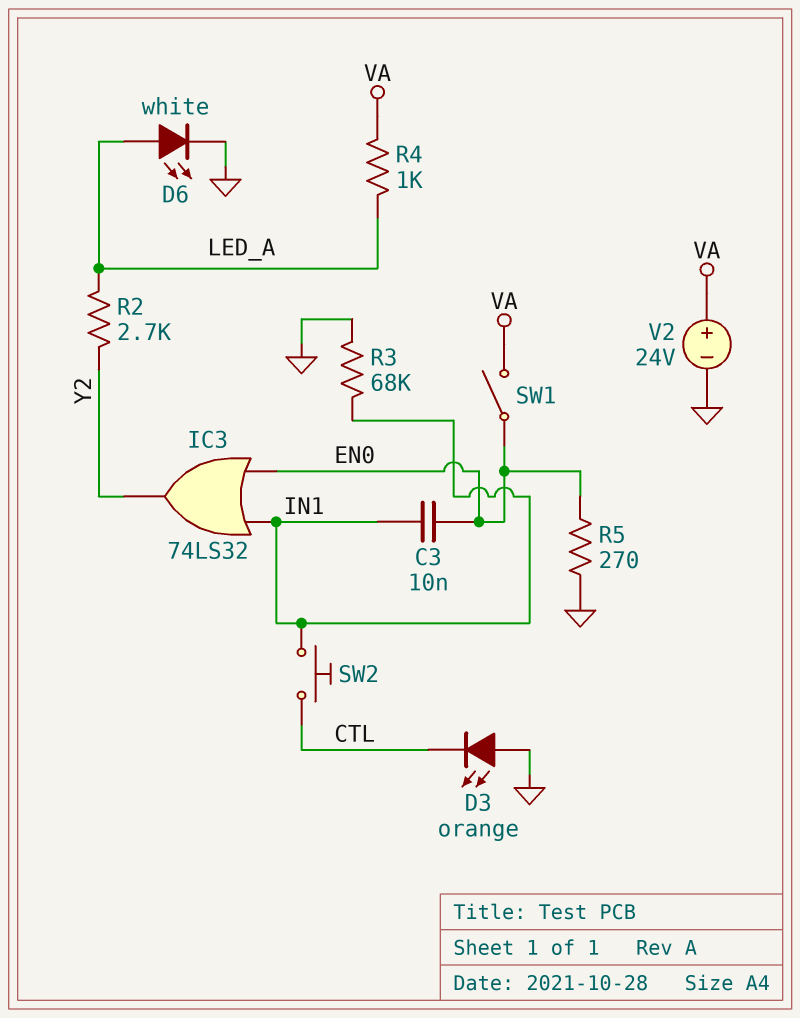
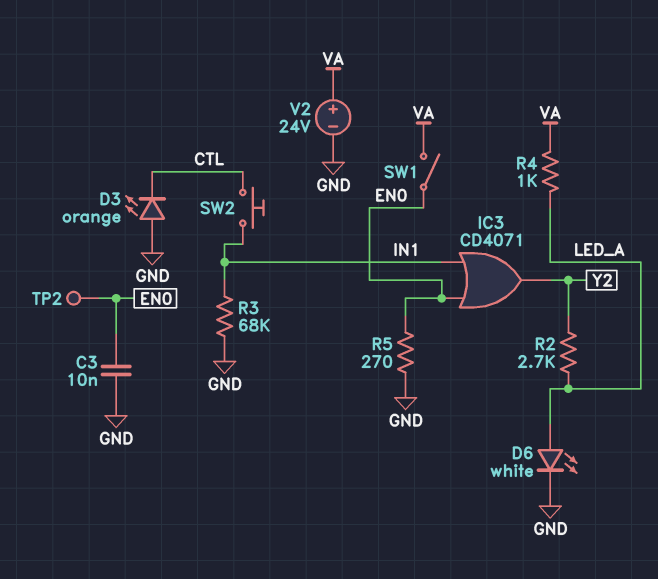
C3: 10nF (EN0, IN1) -> 10nF (EN0, GND)
IC3: OR 74LS32 (in EN0, in IN1, out Y2) -> OR CD4071 (in EN0, in IN1, out Y2)
TP2: none -> test point (EN0)

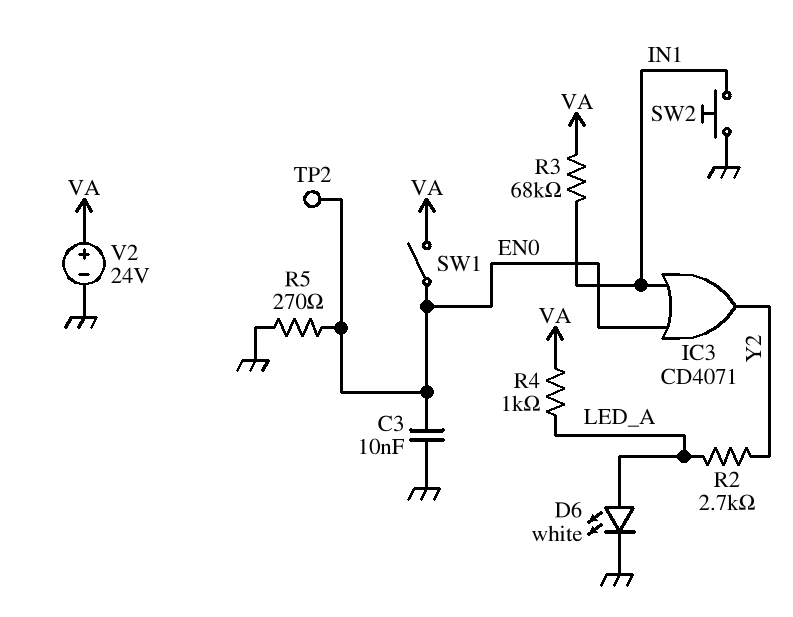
D3: LED orange (A GND, K CTL) -> none
R3: 68k (GND, IN1) -> 68k (IN1, VA)
SW2: button (CTL, IN1) -> button (GND, IN1)

